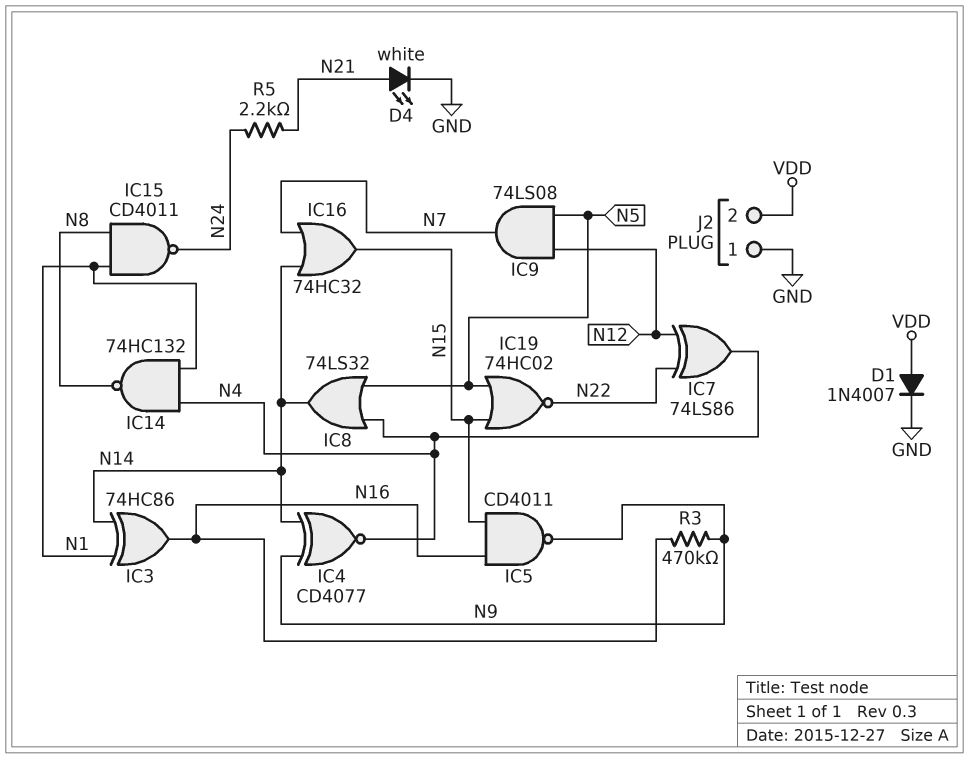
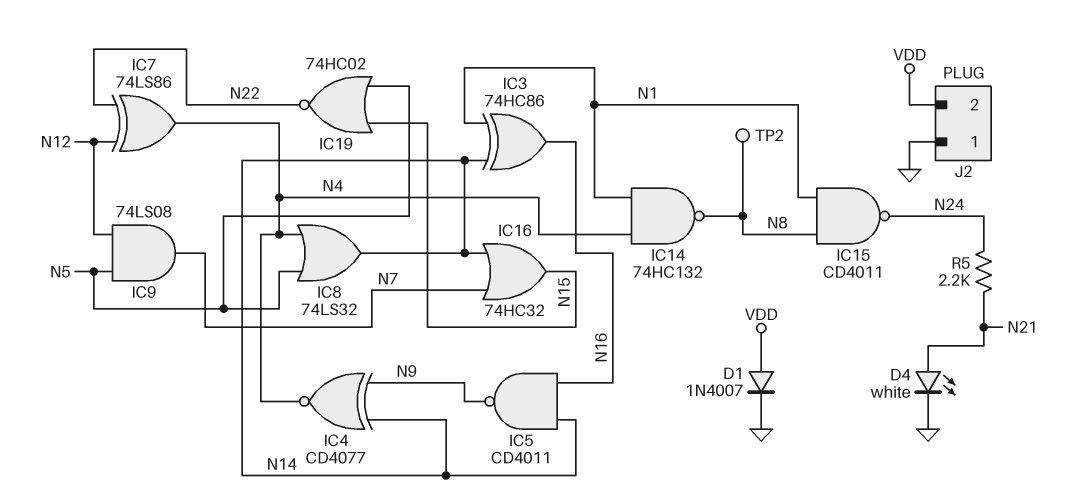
IC5: NAND CD4011 (in N15, in N16, out N9) -> NAND CD4011 (in N14, in N16, out N9)
R3: 470k (N9, N16) -> none
TP2: none -> test point (N8)

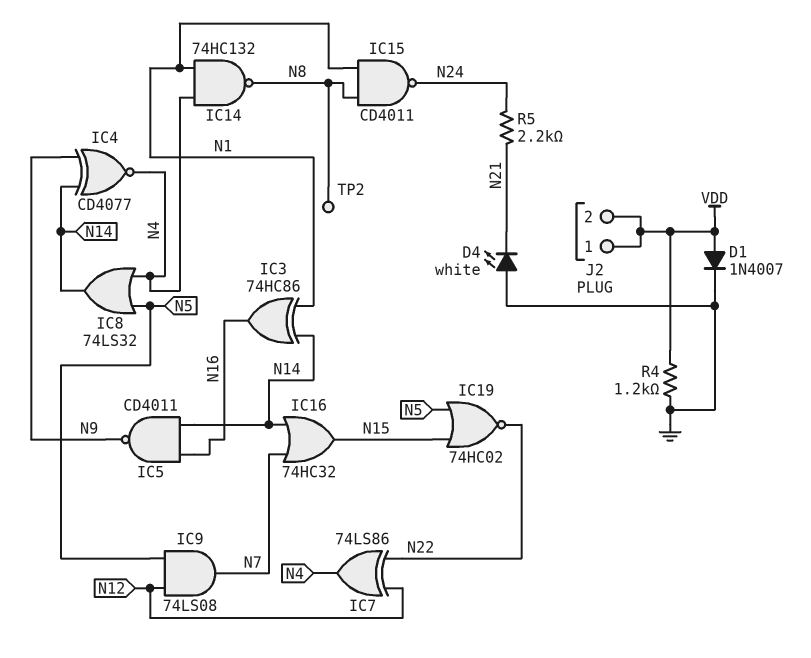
D4: LED white (A N21, K GND) -> LED white (A GND, K N21)
J2 pin 1: GND -> VDD
R4: none -> 1.2k (GND, VDD)

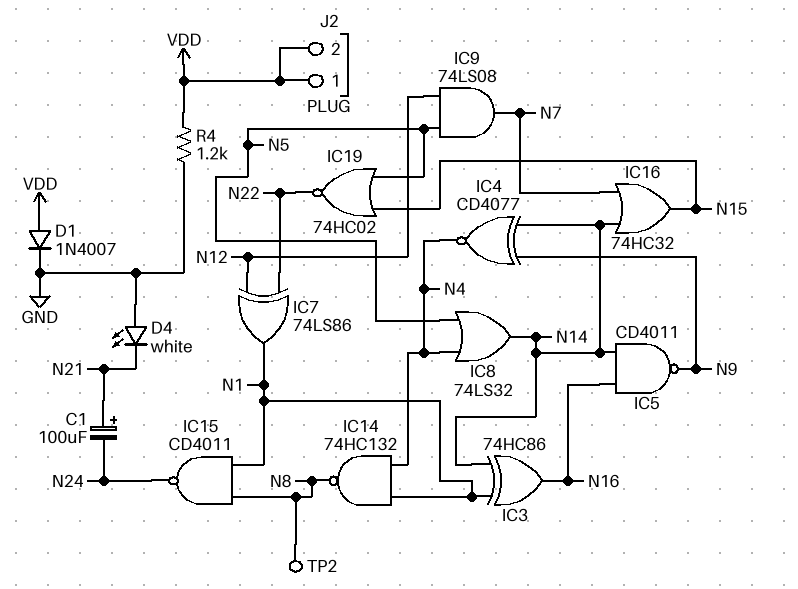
C1: none -> 100uF (plus N21, minus N24)
IC7: XOR 74LS86 (in N12, in N22, out N4) -> XOR 74LS86 (in N12, in N22, out N1)
R5: 2.2k (N21, N24) -> none

